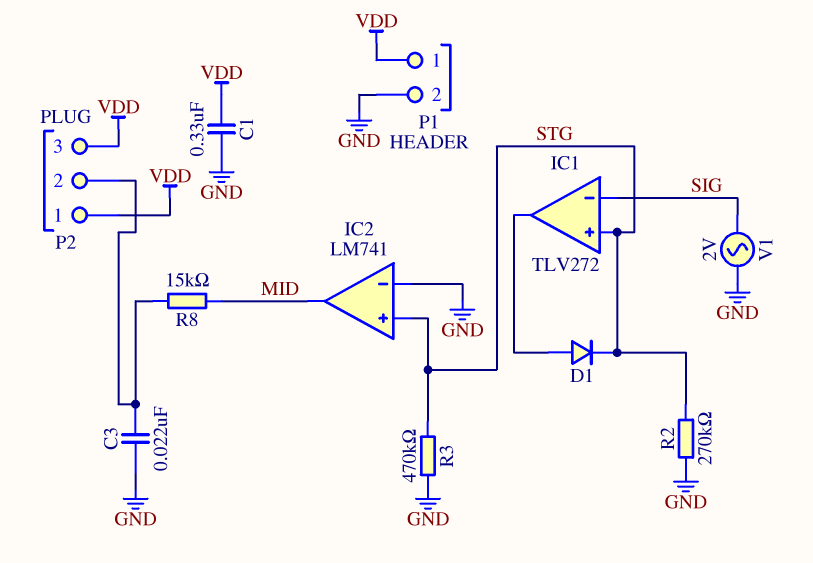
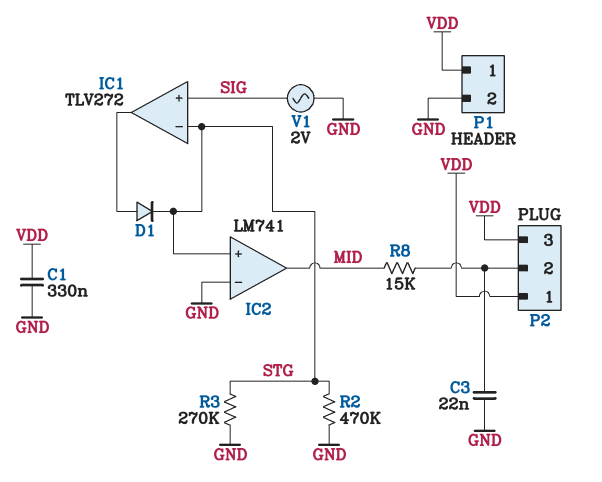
IC1 pin in+: STG -> SIG
IC1 pin in-: SIG -> STG
R2: 270k (GND, STG) -> 470k (GND, STG)
R3: 470k (GND, STG) -> 270k (GND, STG)

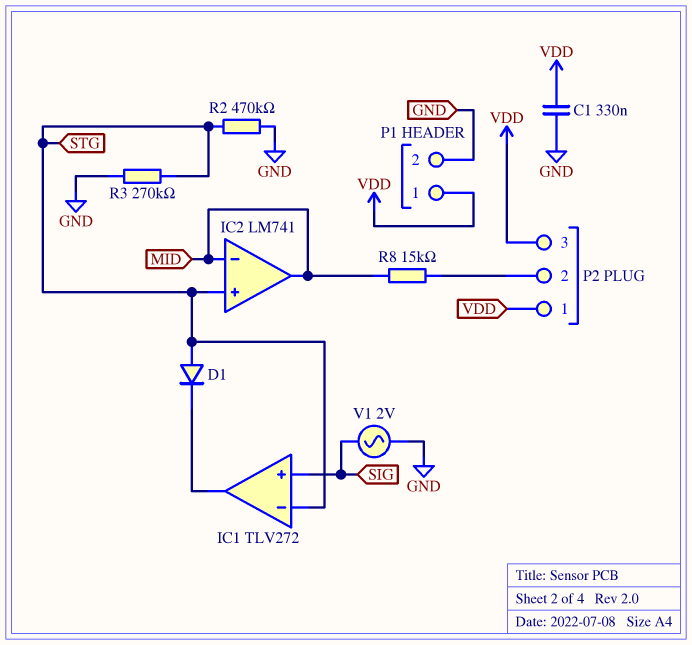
C3: 22nF (GND, P2/2) -> none
D1: diode (A IC1/out, K STG) -> diode (A STG, K IC1/out)
IC2 pin in-: GND -> MID

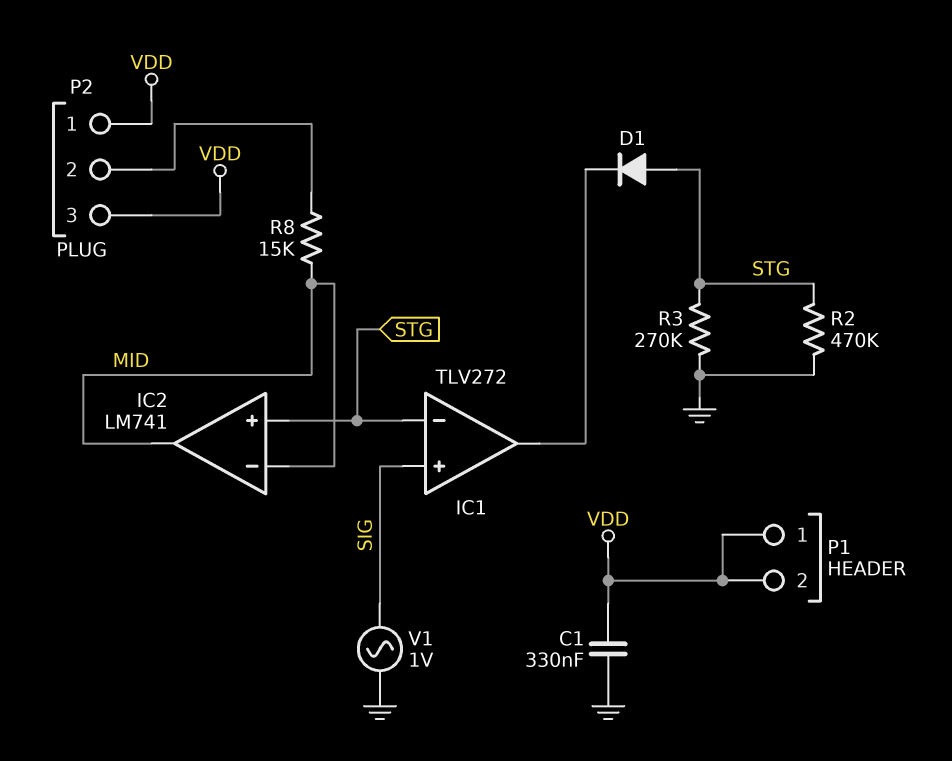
P1 pin 2: GND -> VDD
V1: AC 2V (GND, SIG) -> AC 1V (GND, SIG)

